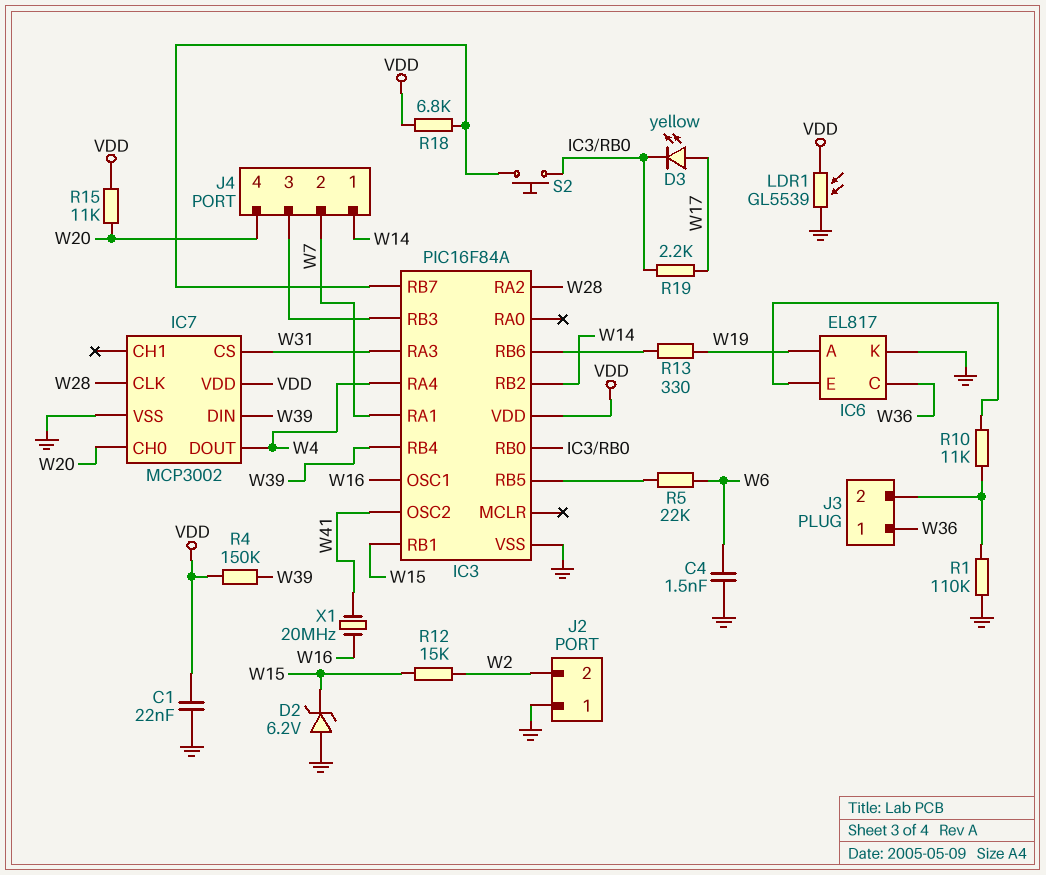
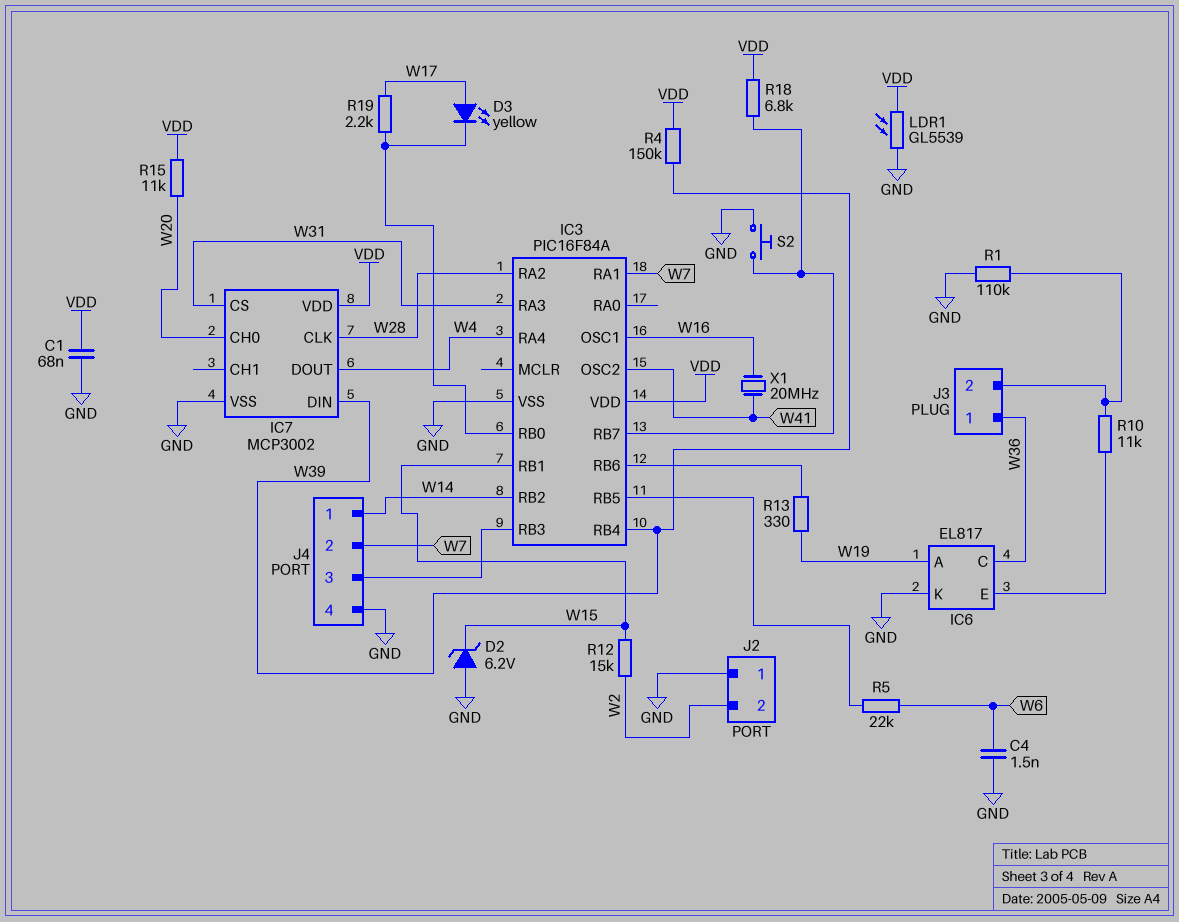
C1: 22nF (GND, VDD) -> 68nF (GND, VDD)
J4 pin 4: W20 -> GND
S2: button (IC3/RB0, IC3/RB7) -> button (GND, IC3/RB7)

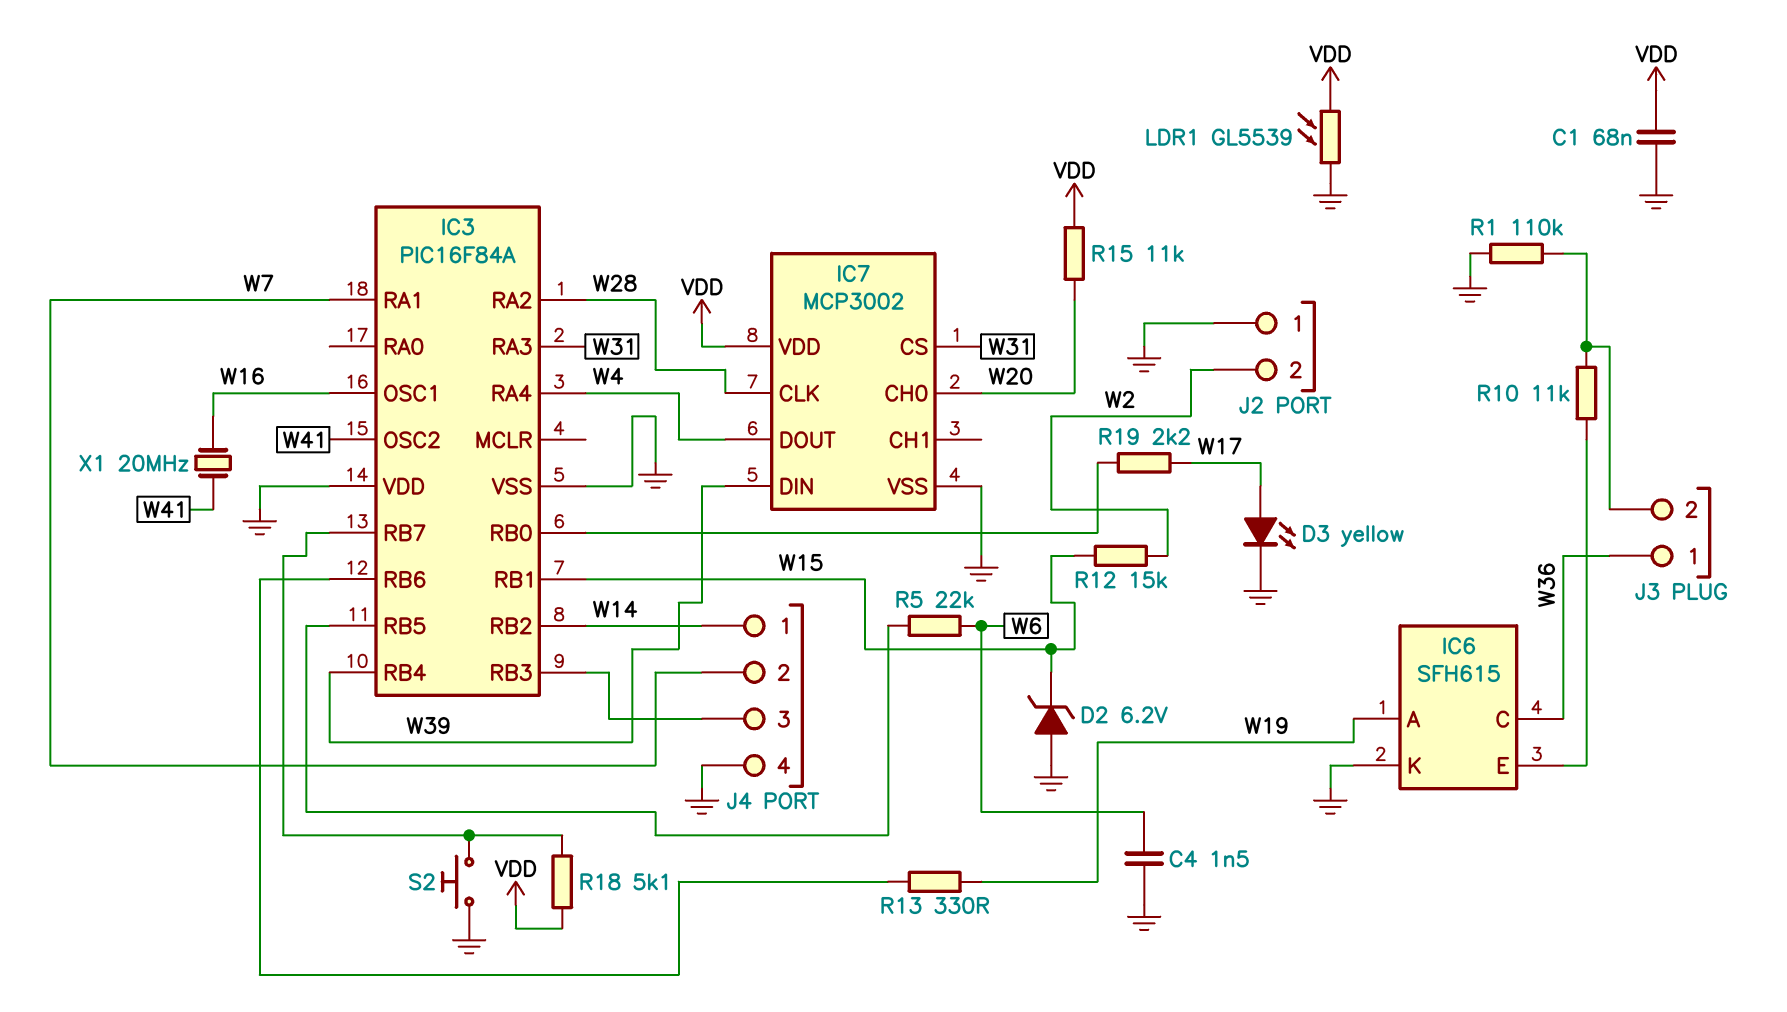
D3: LED yellow (A W17, K IC3/RB0) -> LED yellow (A W17, K GND)
IC3 pin VDD: VDD -> GND
IC6: EL817 -> SFH615
R4: 150k (VDD, W39) -> none
R18: 6.8k (IC3/RB7, VDD) -> 5.1k (IC3/RB7, VDD)

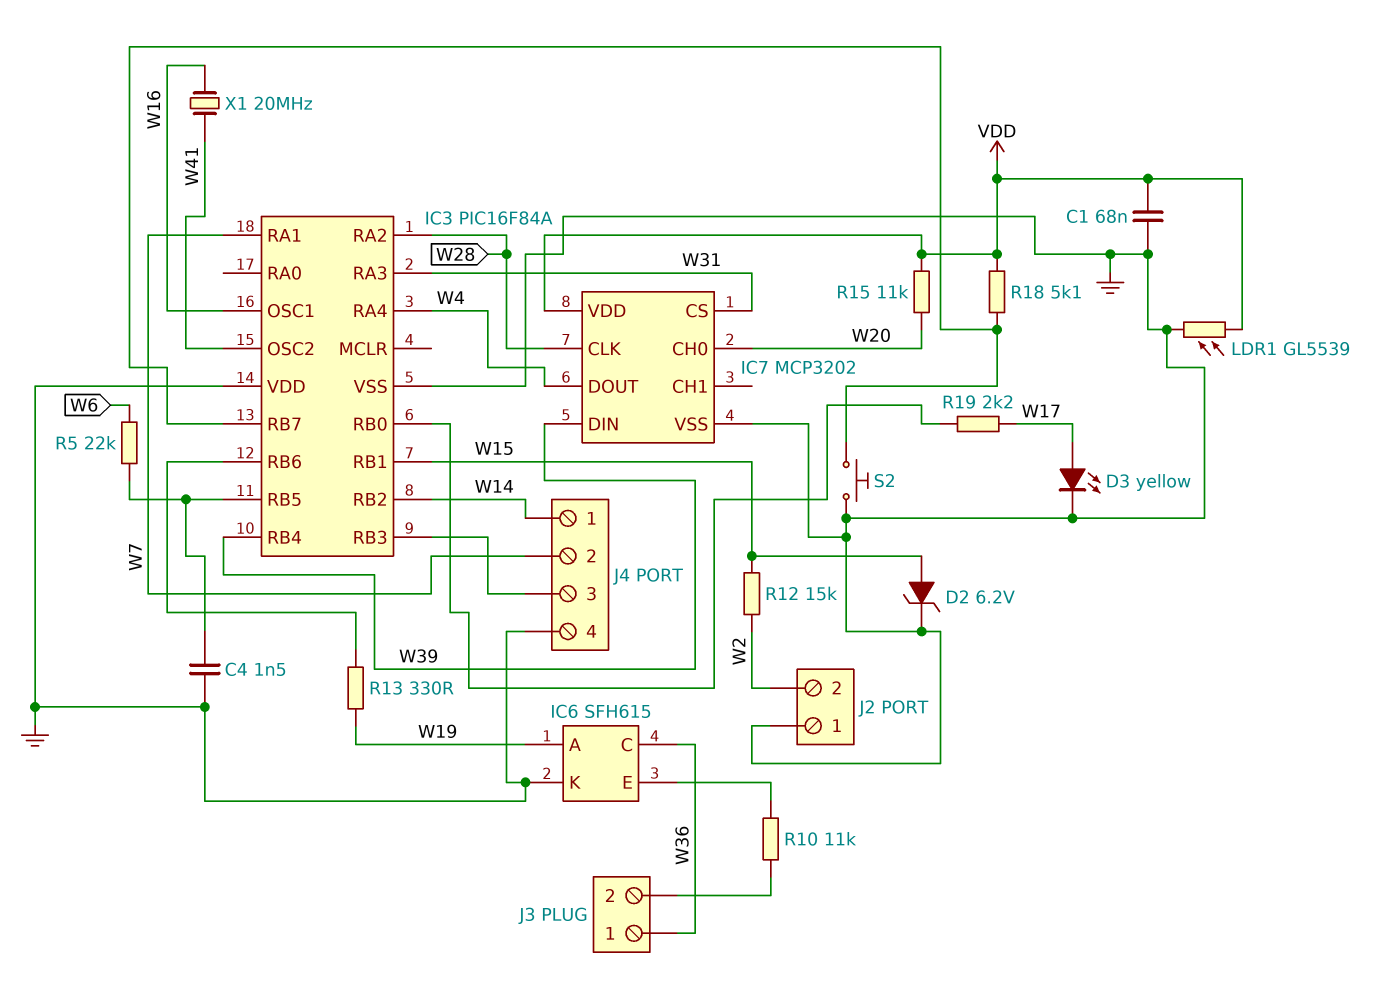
C4: 1.5nF (GND, W6) -> 1.5nF (GND, IC3/RB5)
D2: zener 6.2V (A GND, K W15) -> zener 6.2V (A W15, K GND)
IC7: MCP3002 -> MCP3202
R1: 110k (GND, J3/2) -> none

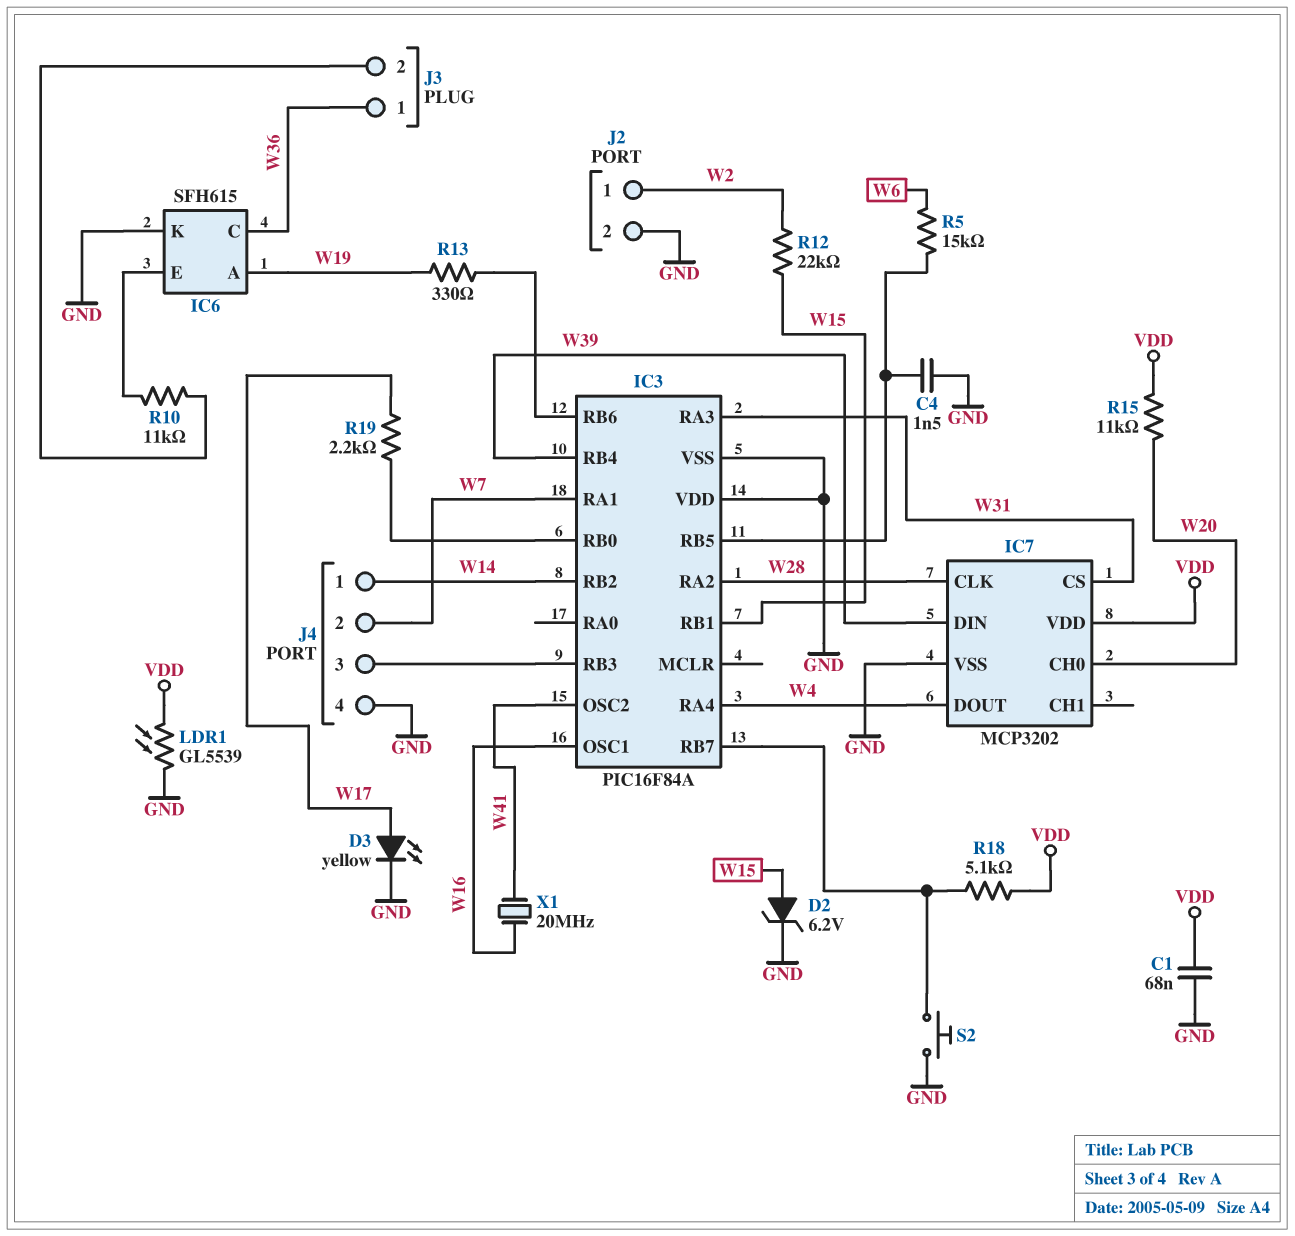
J2 pin 1: GND -> W2
J2 pin 2: W2 -> GND
R5: 22k (IC3/RB5, W6) -> 15k (IC3/RB5, W6)
R12: 15k (W2, W15) -> 22k (W2, W15)

